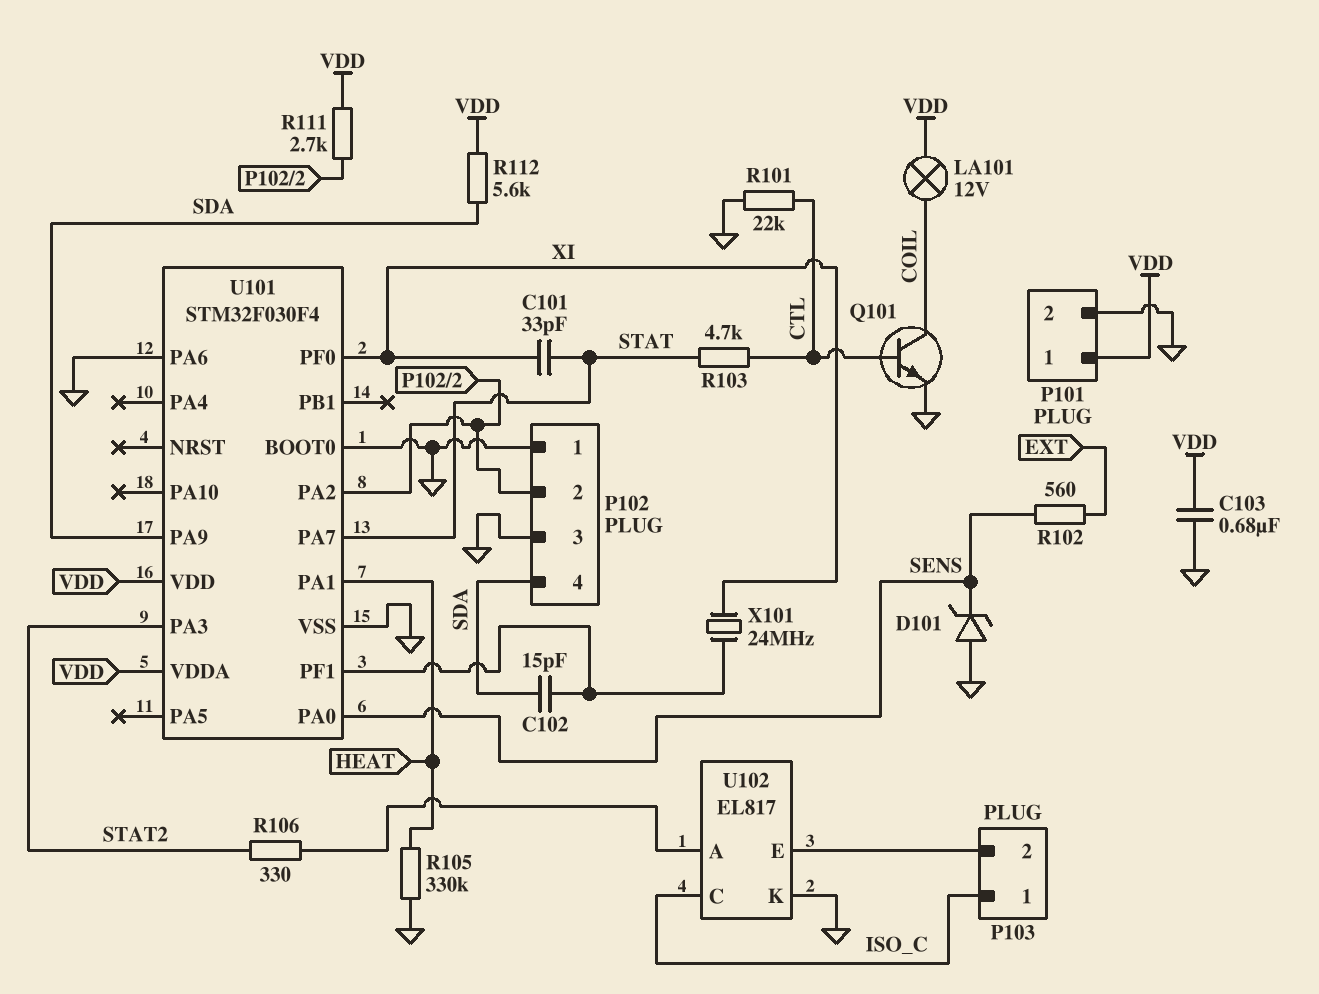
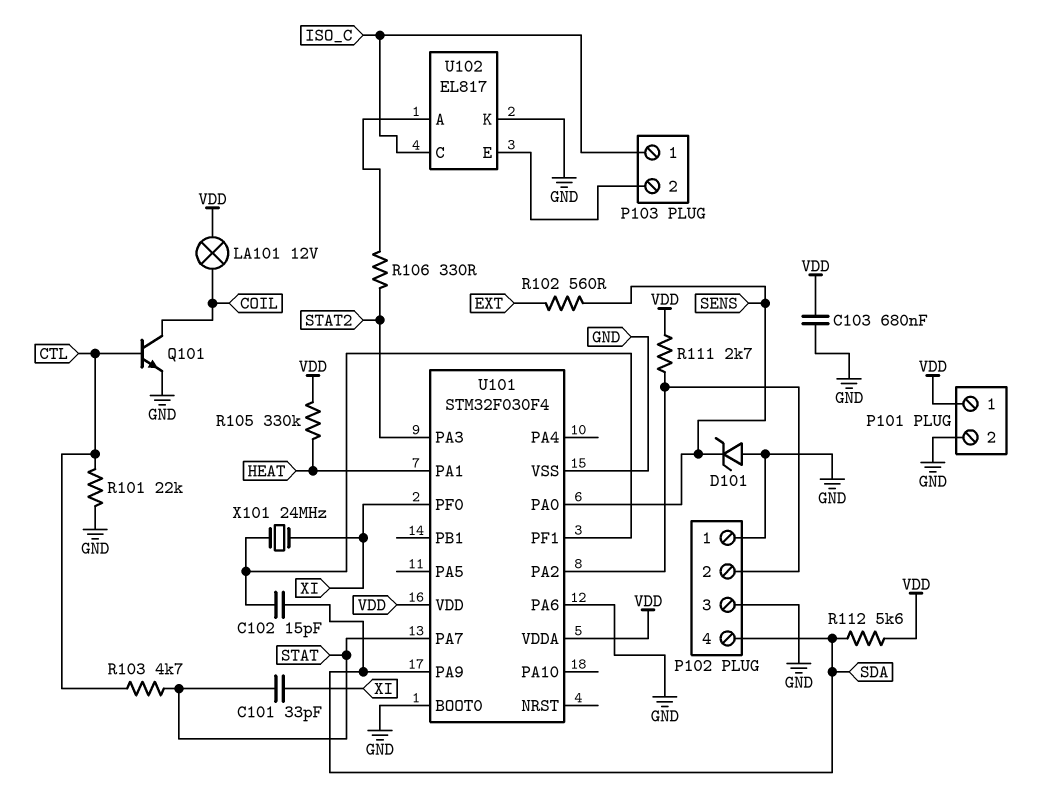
R105: 330k (GND, HEAT) -> 330k (HEAT, VDD)

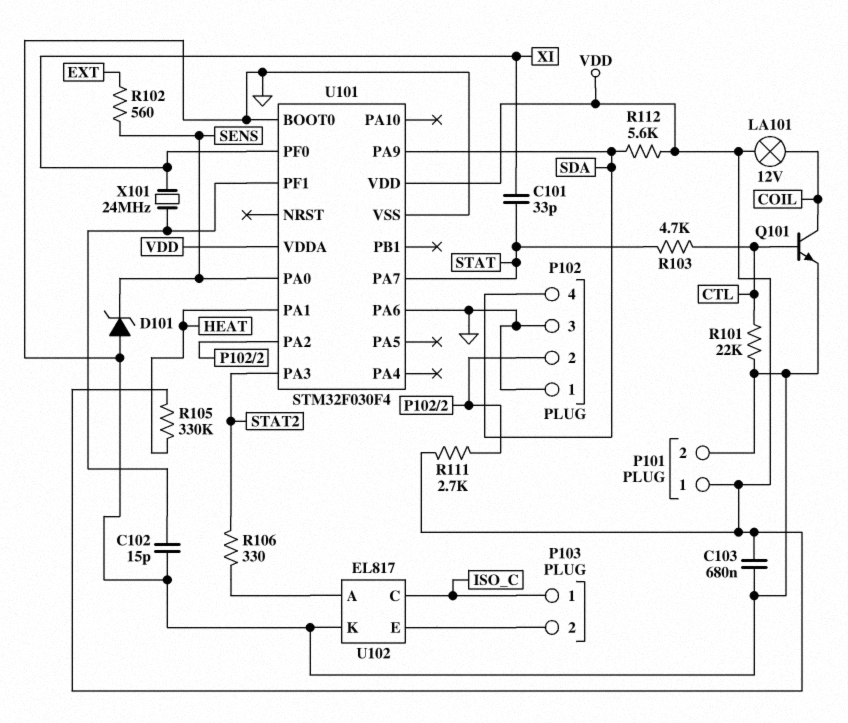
C102: 15pF (SDA, U101/PF1) -> 15pF (GND, U101/PF1)

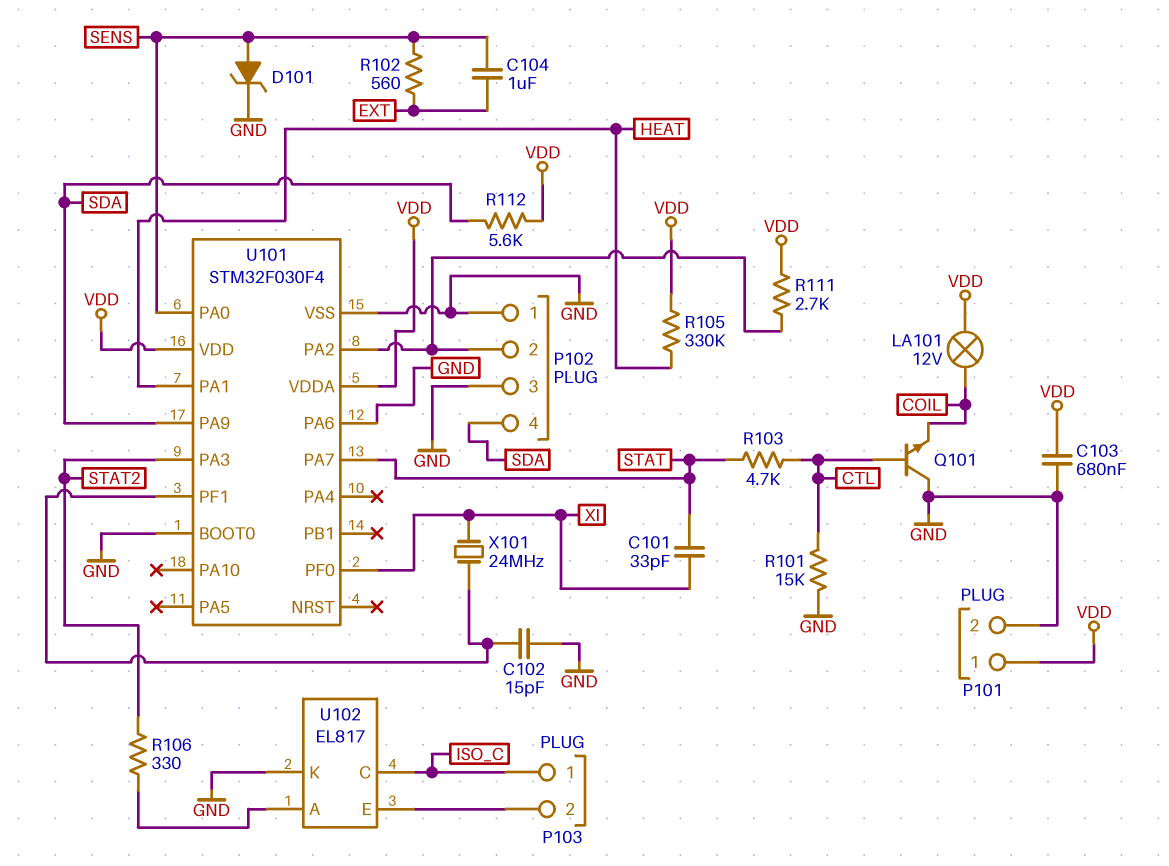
C104: none -> 1uF (EXT, SENS)
D101: zener (A GND, K SENS) -> zener (A SENS, K GND)
Q101: NPN (B CTL, C COIL, E GND) -> NPN (B CTL, C GND, E COIL)
R101: 22k (CTL, GND) -> 15k (CTL, GND)

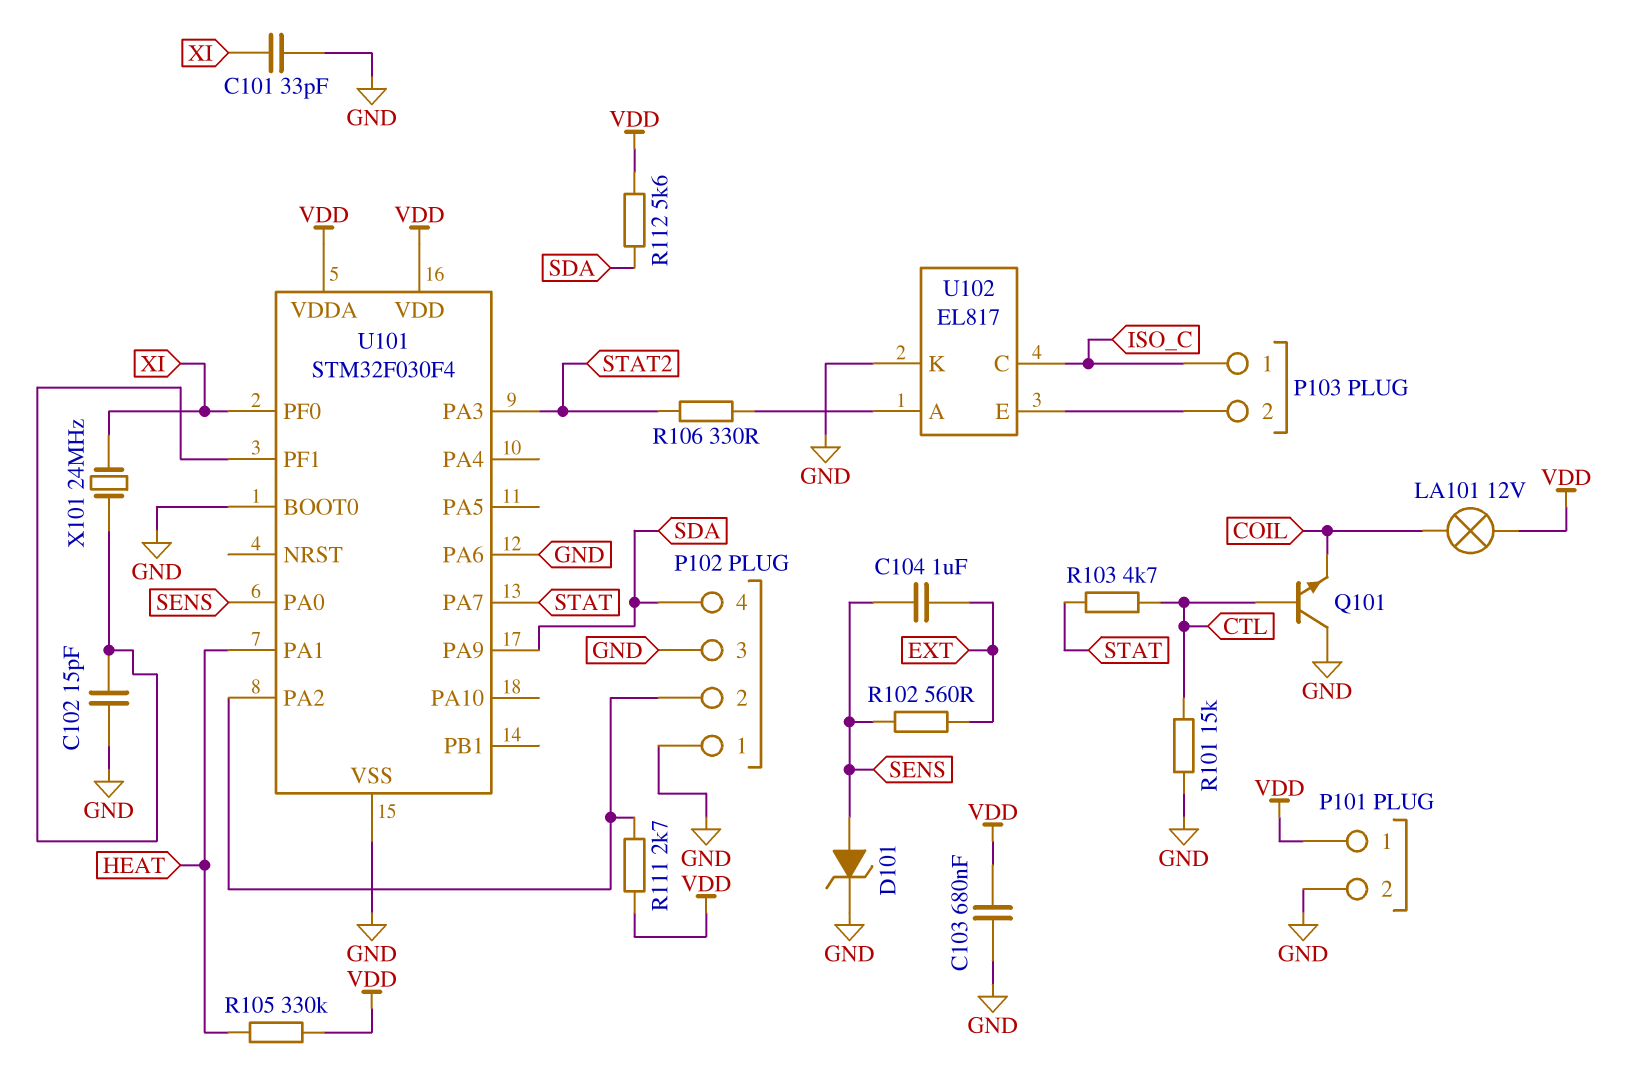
C101: 33pF (STAT, XI) -> 33pF (GND, XI)

